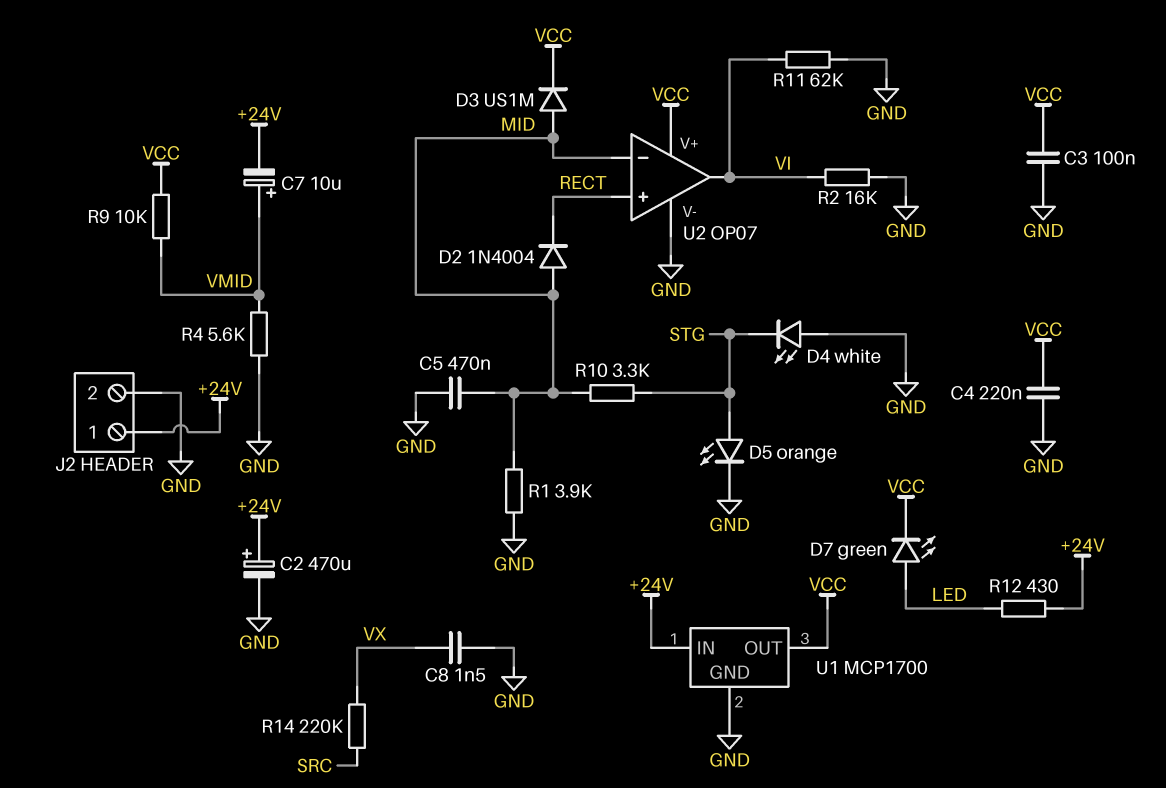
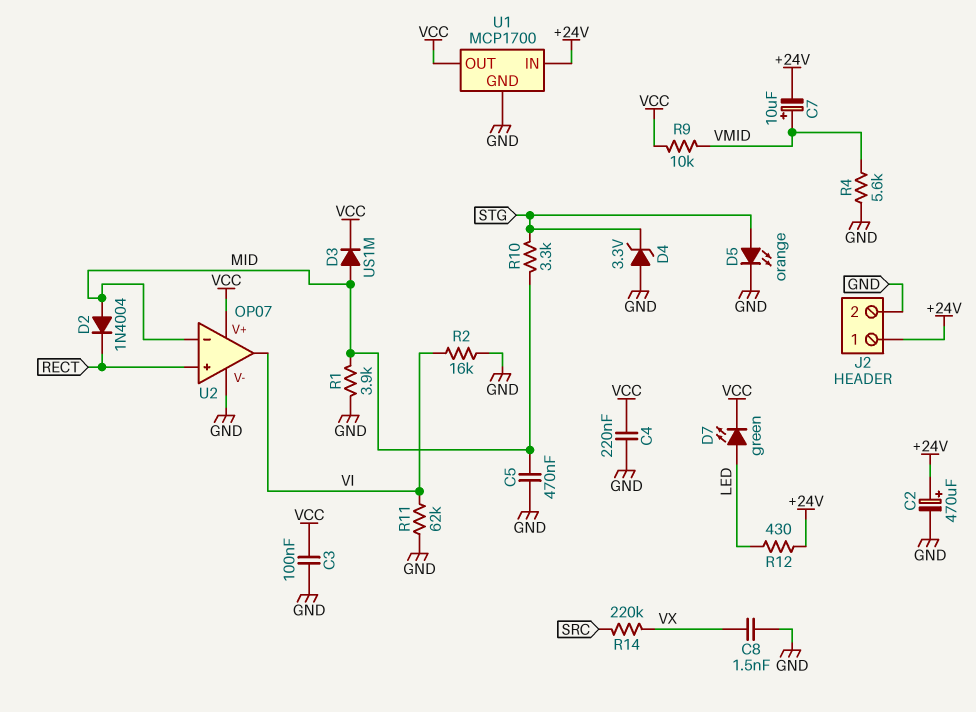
D4: LED white (A GND, K STG) -> zener 3.3V (A GND, K STG)

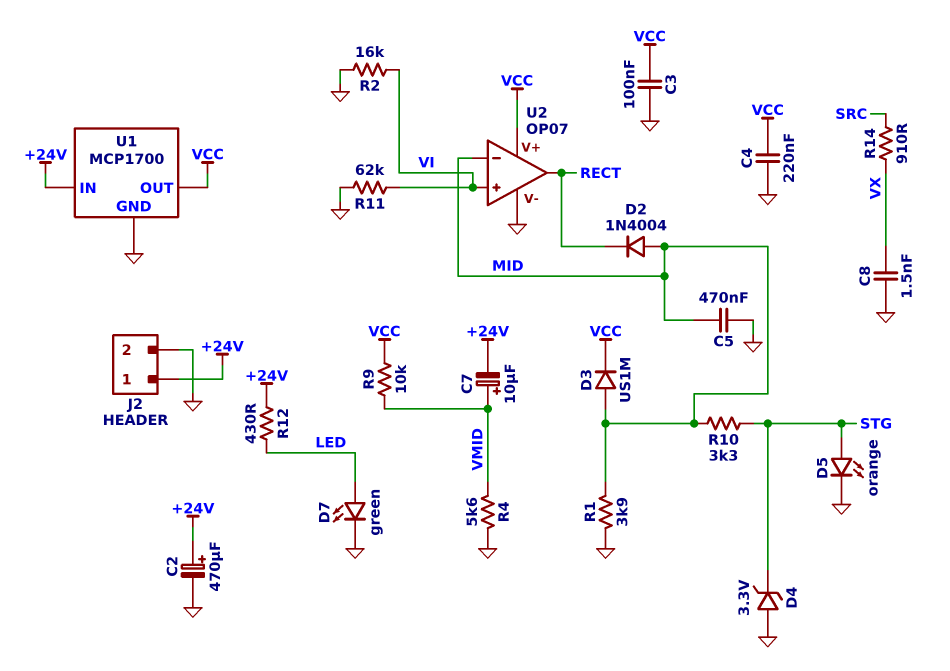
D7: LED green (A LED, K VCC) -> LED green (A LED, K GND)
R14: 220k (SRC, VX) -> 910 (SRC, VX)
U2 pin in+: RECT -> VI
U2 pin out: VI -> RECT

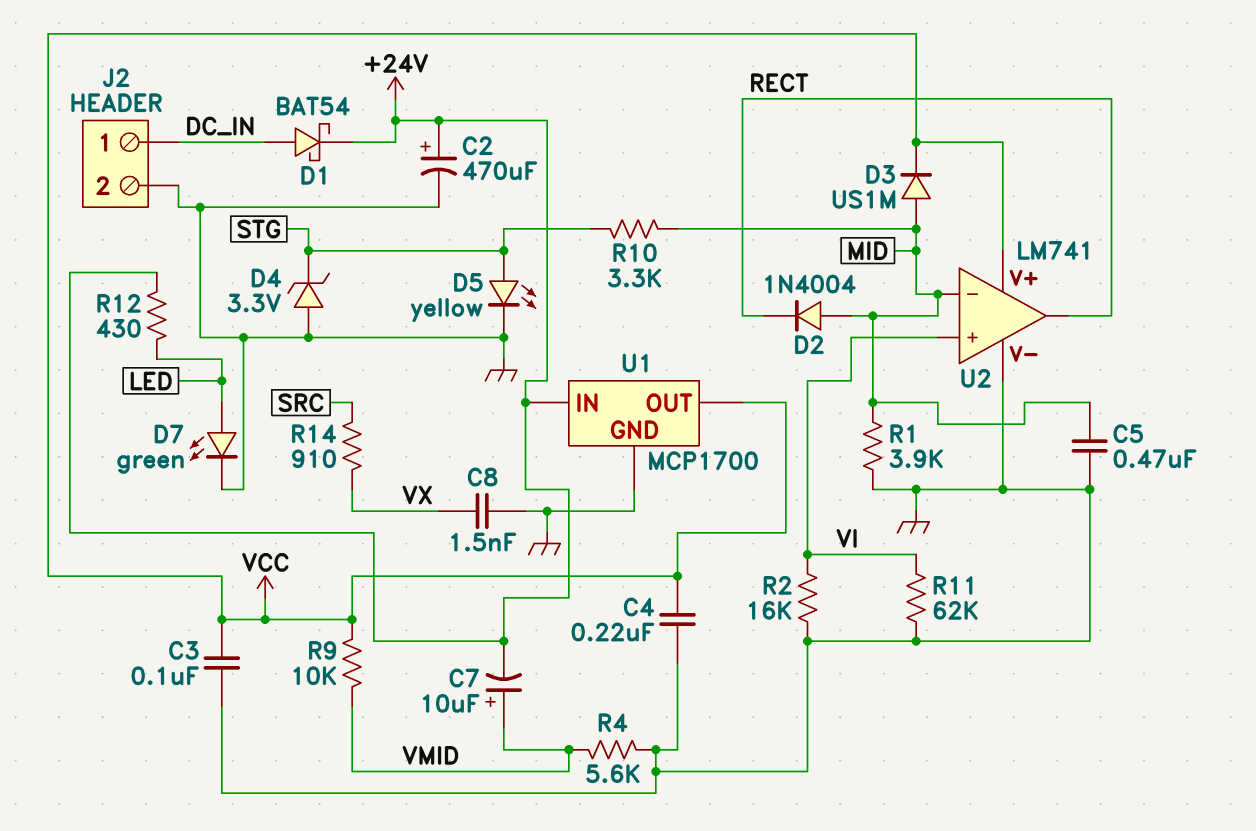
D1: none -> schottky BAT54 (A DC_IN, K +24V)
D5: LED orange (A STG, K GND) -> LED yellow (A STG, K GND)
J2 pin 1: +24V -> DC_IN
U2: OP07 -> LM741

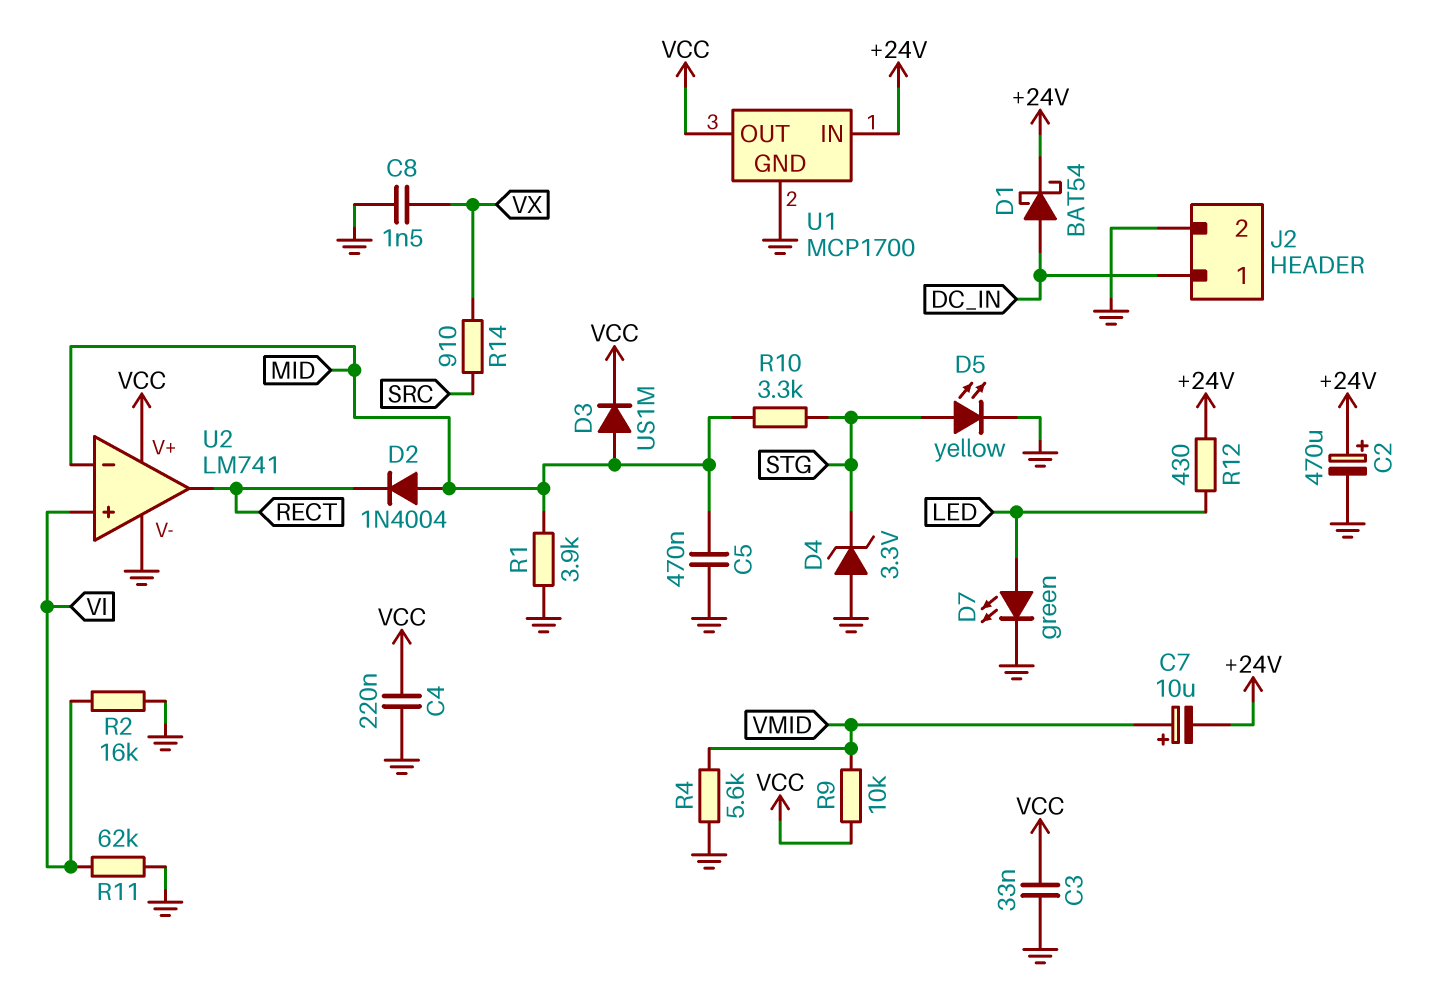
C3: 100nF (GND, VCC) -> 33nF (GND, VCC)

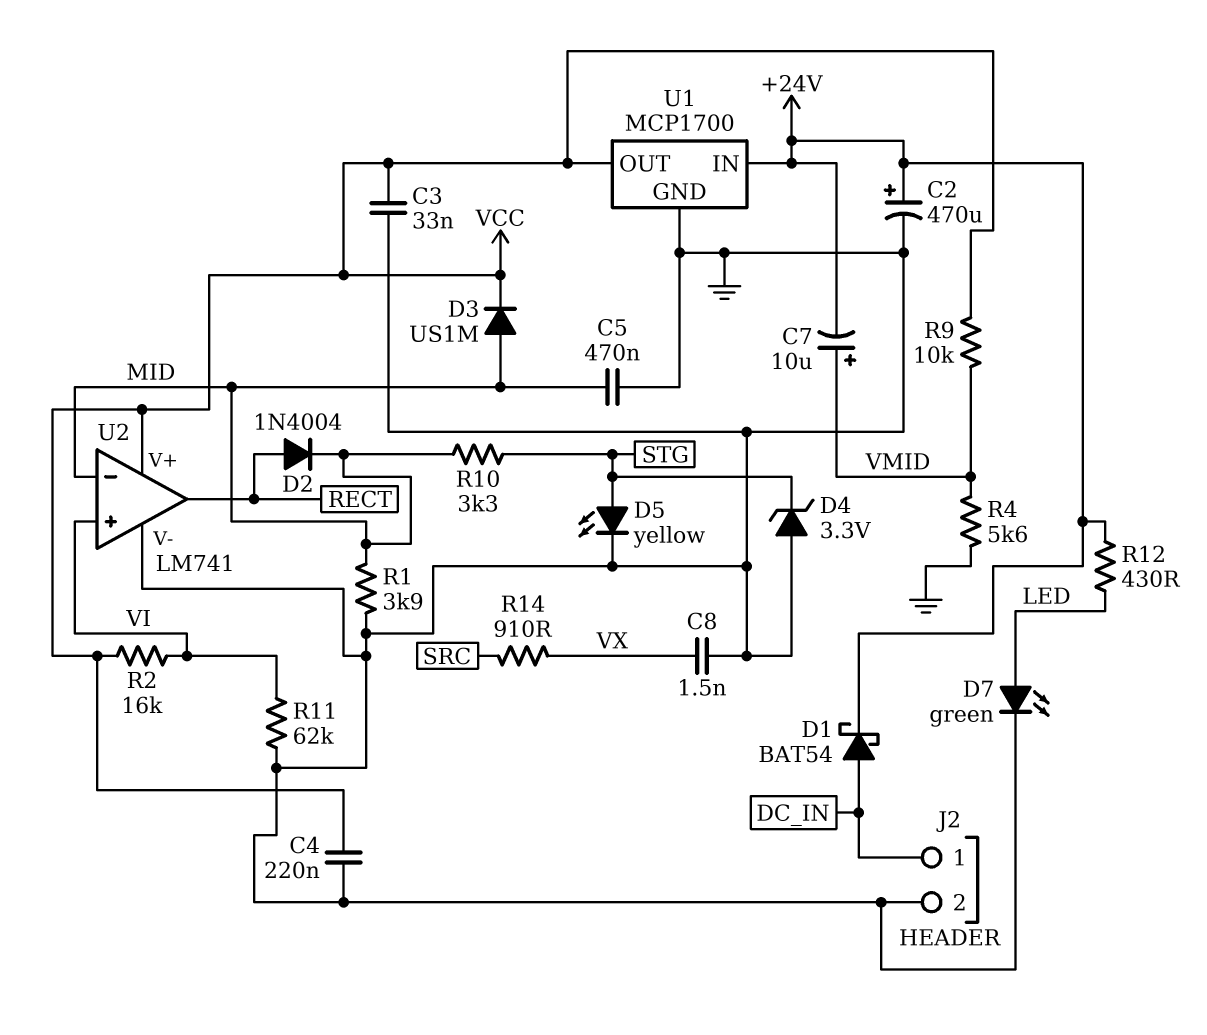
D2: diode 1N4004 (A MID, K RECT) -> diode 1N4004 (A RECT, K MID)
R2: 16k (GND, VI) -> 16k (VCC, VI)

